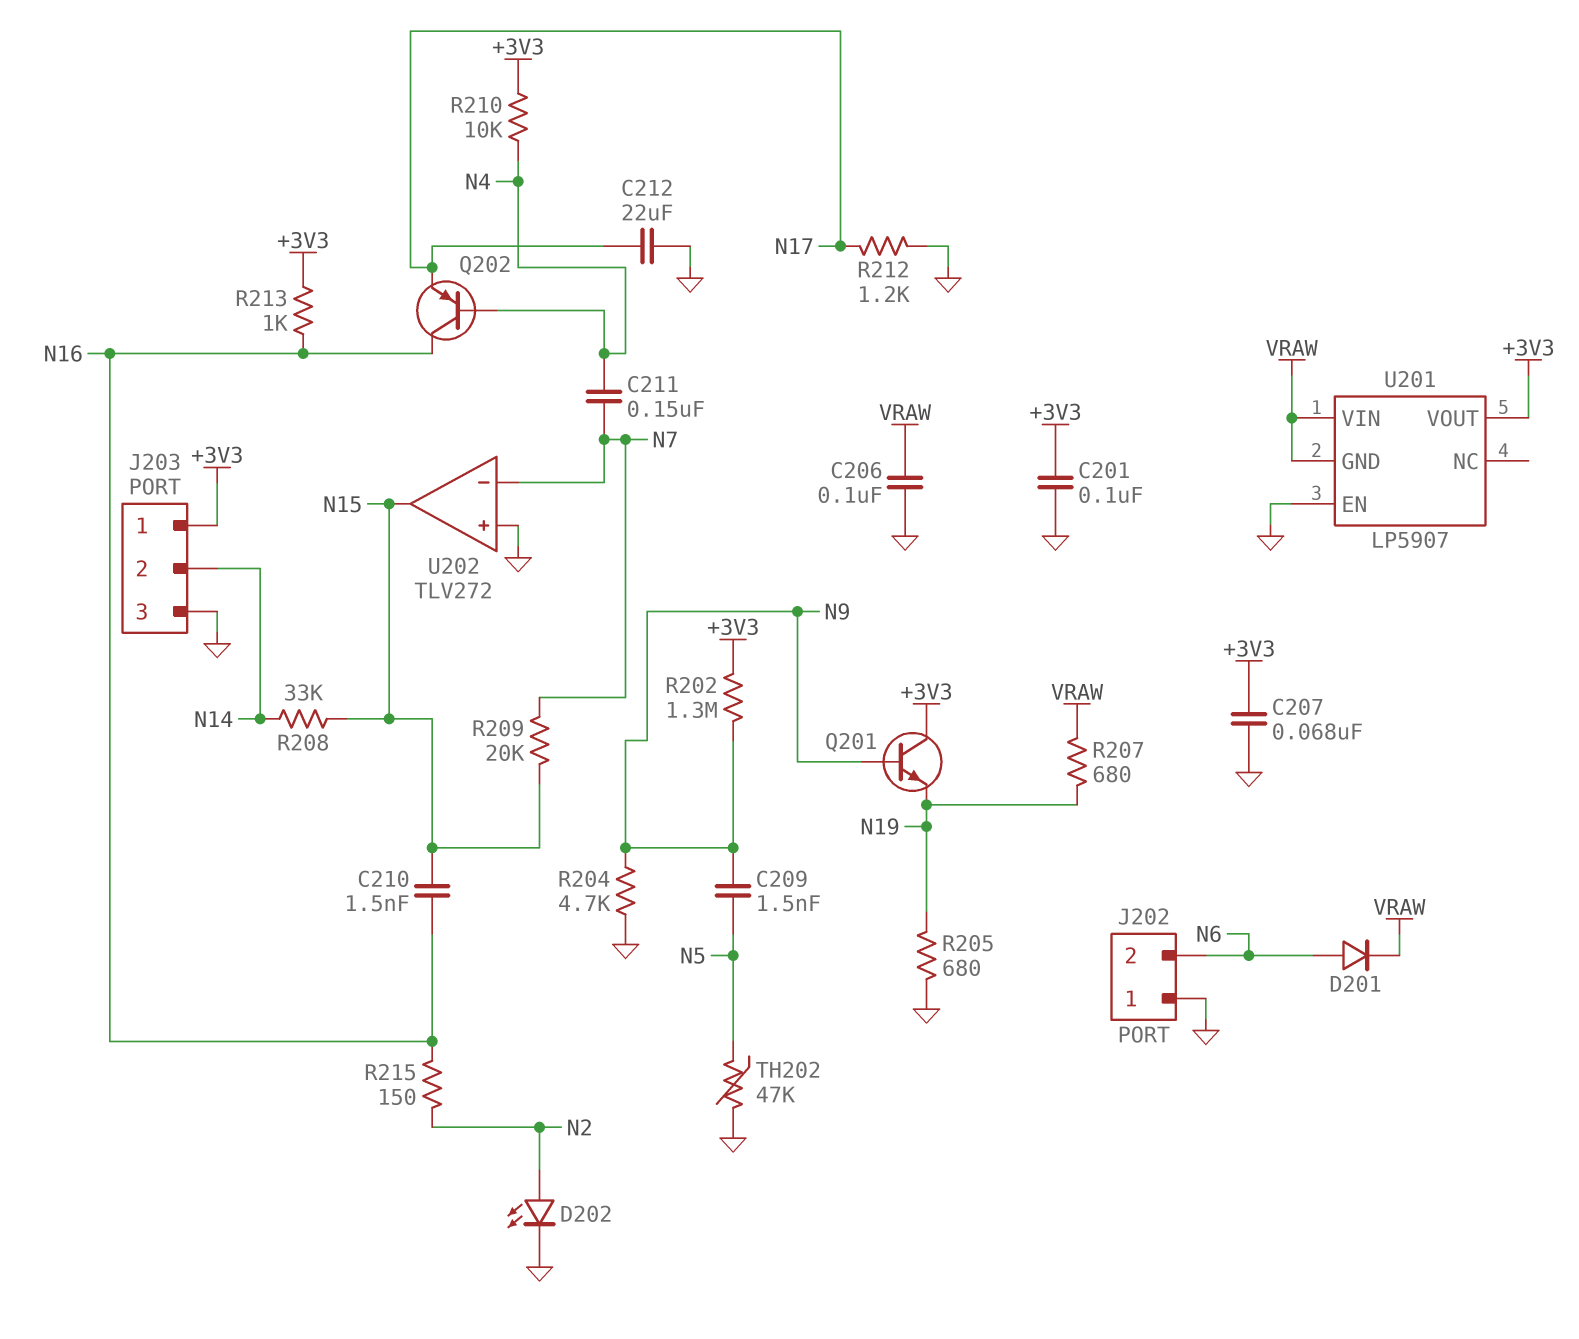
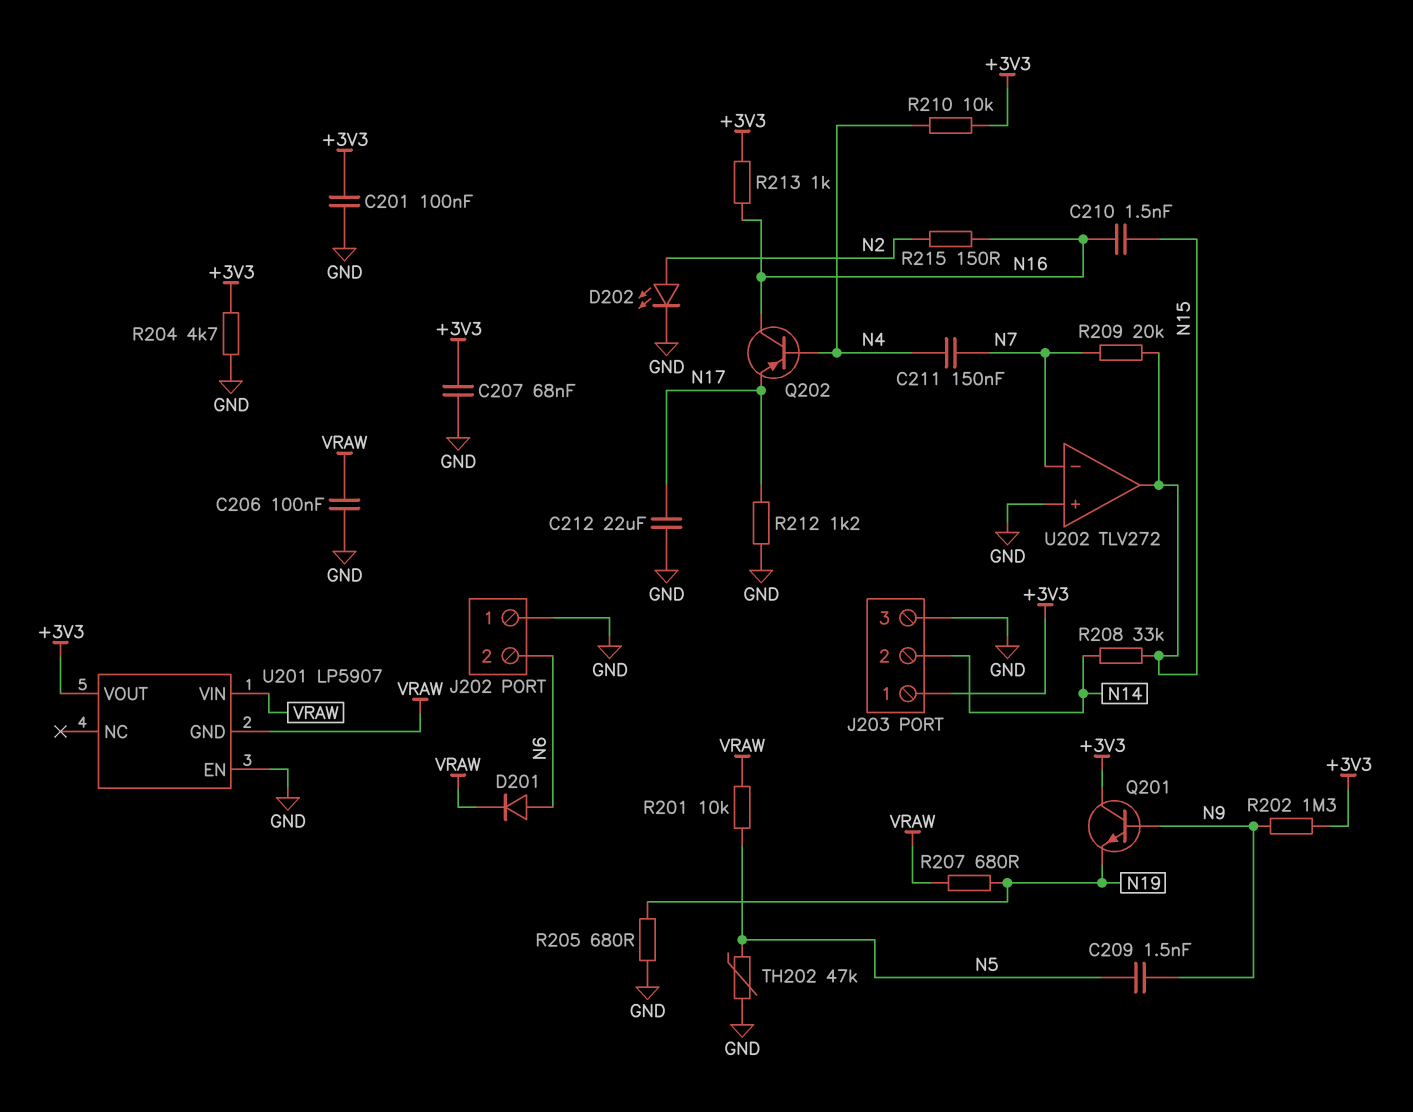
R201: none -> 10k (N5, VRAW)
R204: 4.7k (GND, N9) -> 4.7k (+3V3, GND)

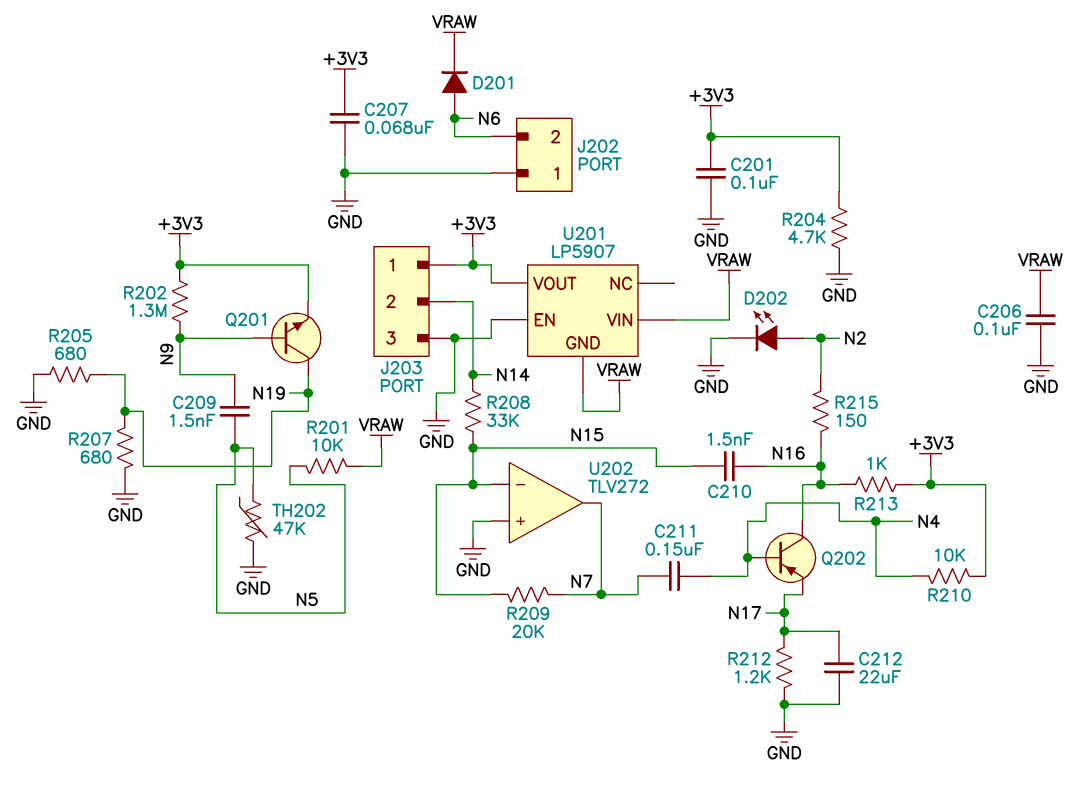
Q201: NPN (B N9, C +3V3, E N19) -> NPN (B N9, C N19, E +3V3)
R207: 680 (N19, VRAW) -> 680 (GND, N19)
U202 pin in-: N7 -> N15
U202 pin out: N15 -> N7

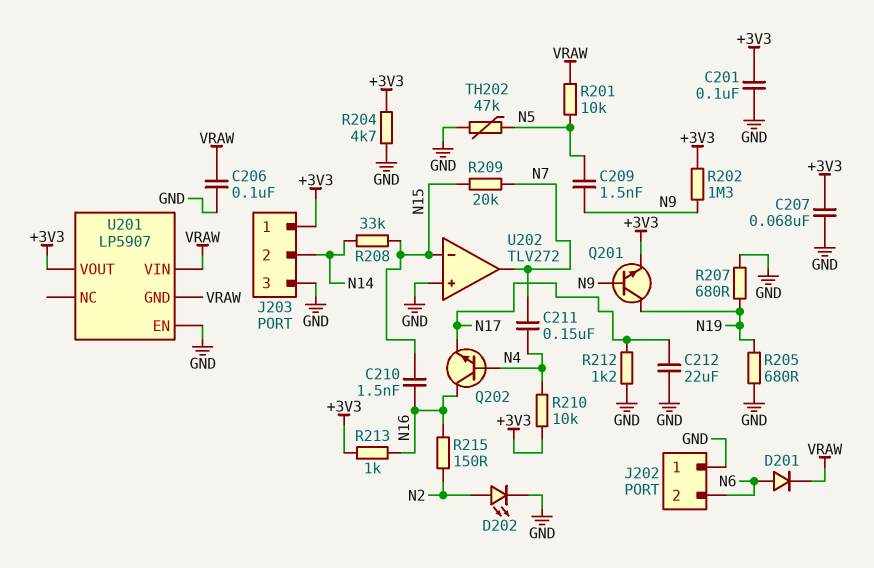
Q202: PNP (B N4, C N16, E N17) -> NPN (B N4, C N16, E N17)

